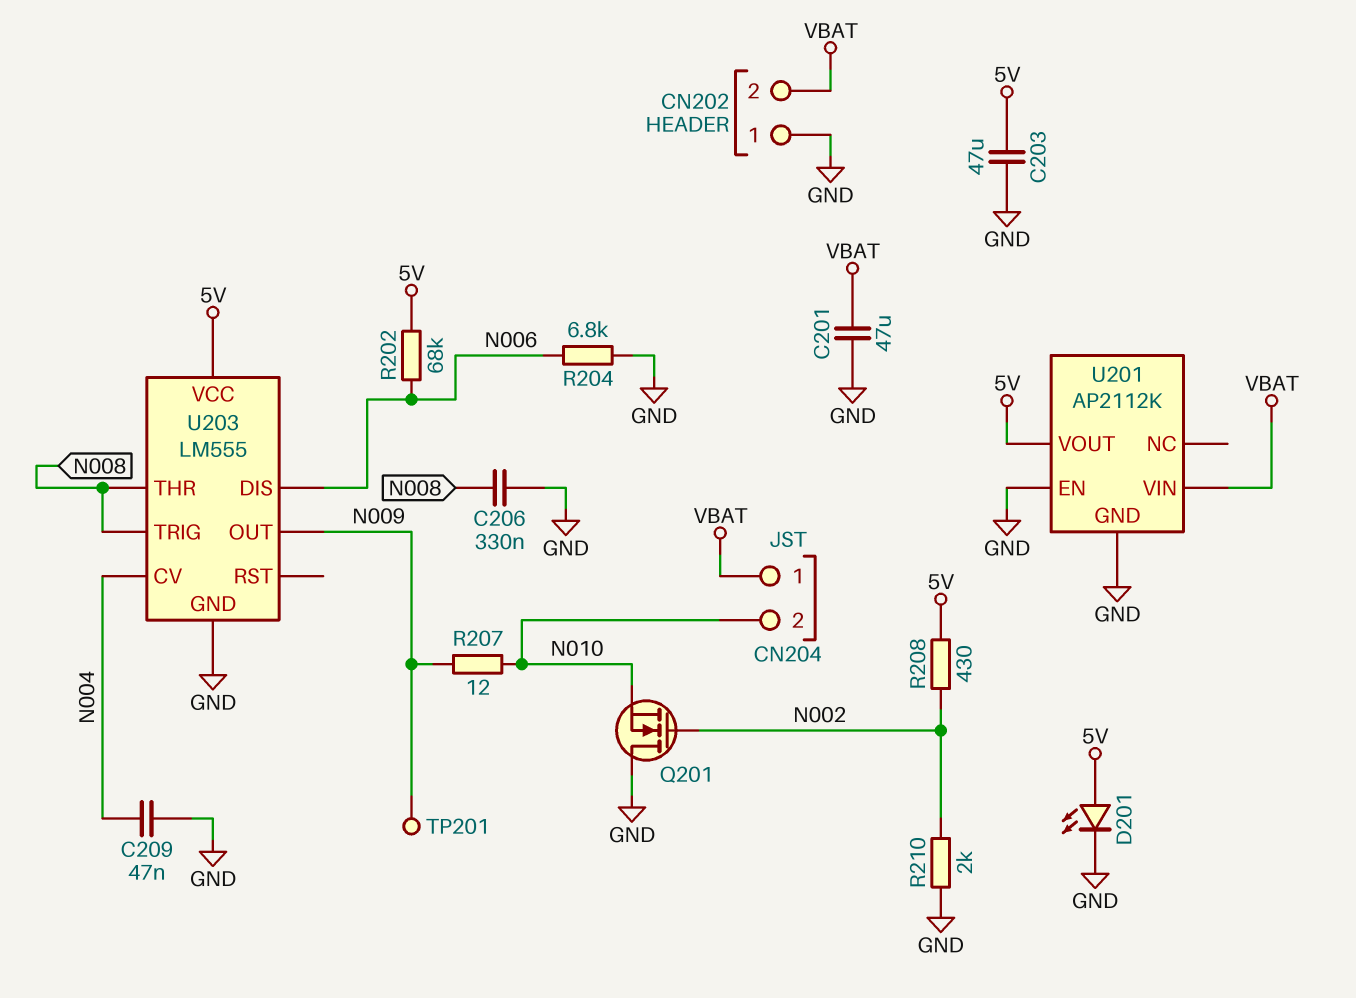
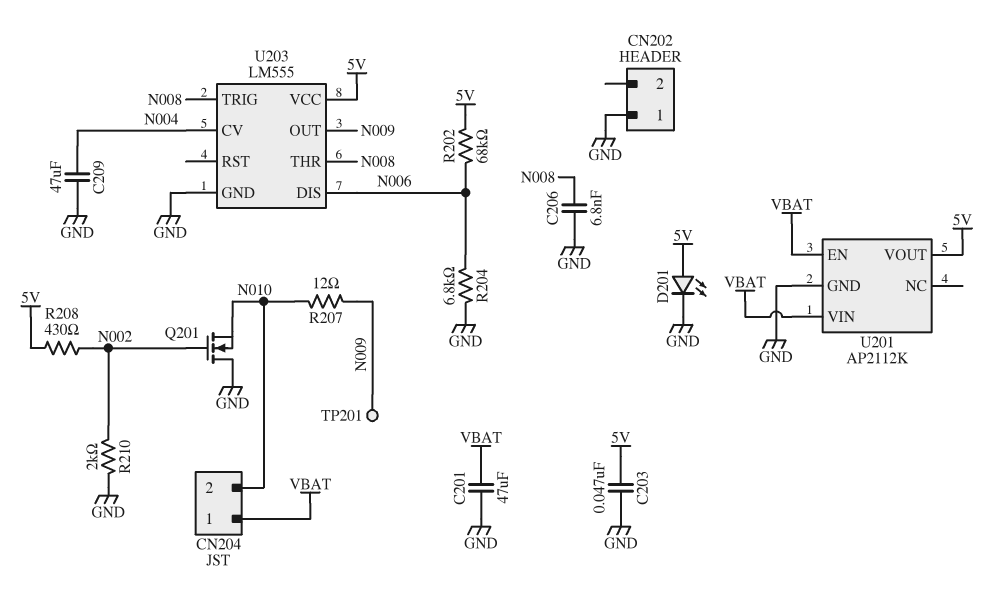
C203: 47uF (5V, GND) -> 47nF (5V, GND)
C206: 330nF (GND, N008) -> 6.8nF (GND, N008)
C209: 47nF (GND, N004) -> 47uF (GND, N004)
CN202 pin 2: VBAT -> none
U201 pin EN: GND -> VBAT

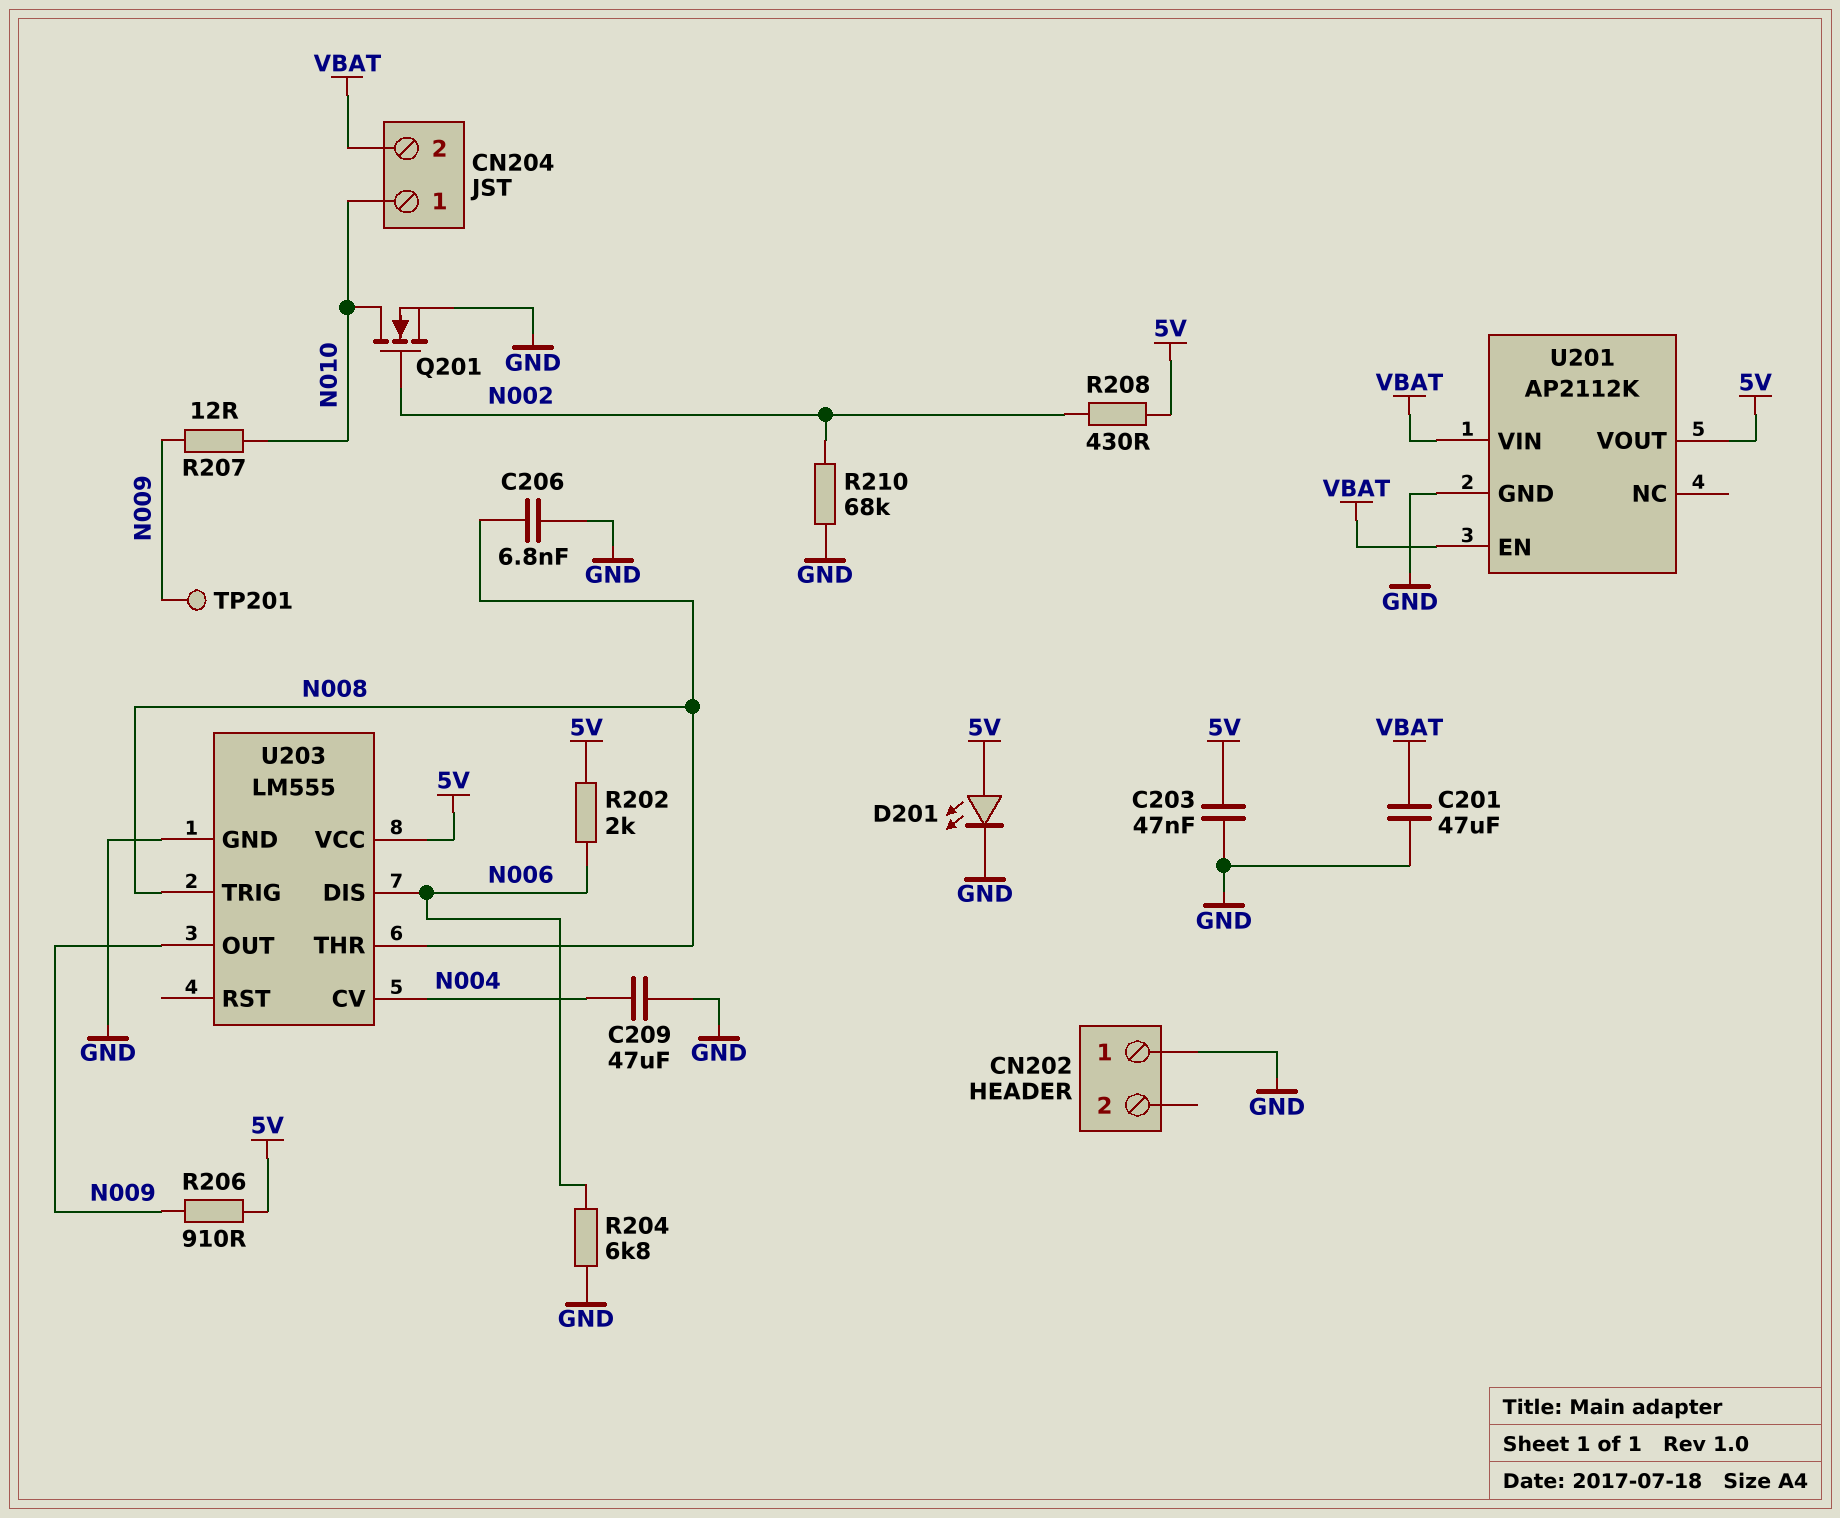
CN204 pin 1: VBAT -> N010
CN204 pin 2: N010 -> VBAT
Q201: NMOS (G N002, D GND, S N010) -> NMOS (G N002, D N010, S GND)
R202: 68k (5V, N006) -> 2k (5V, N006)
R206: none -> 910 (5V, N009)
R210: 2k (GND, N002) -> 68k (GND, N002)

